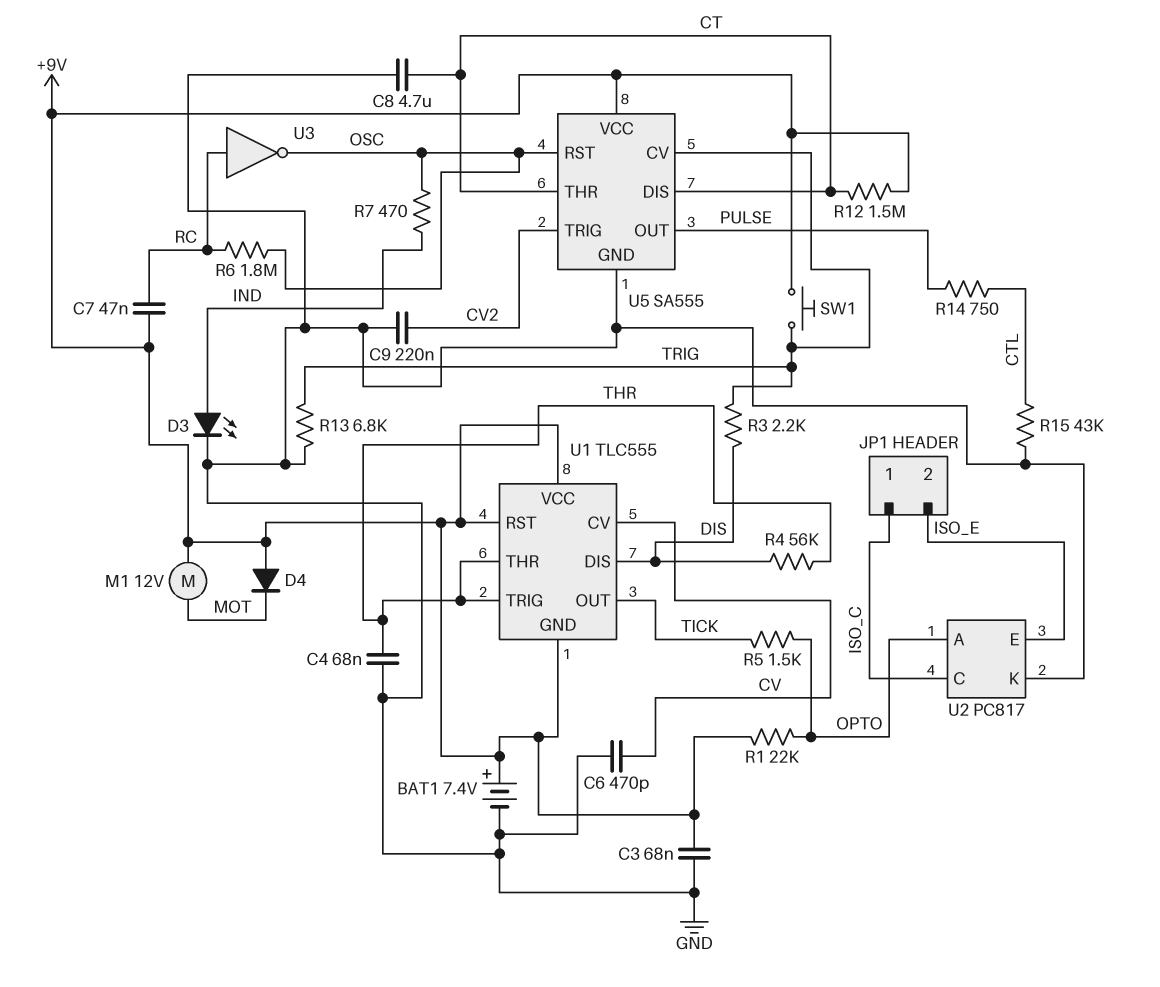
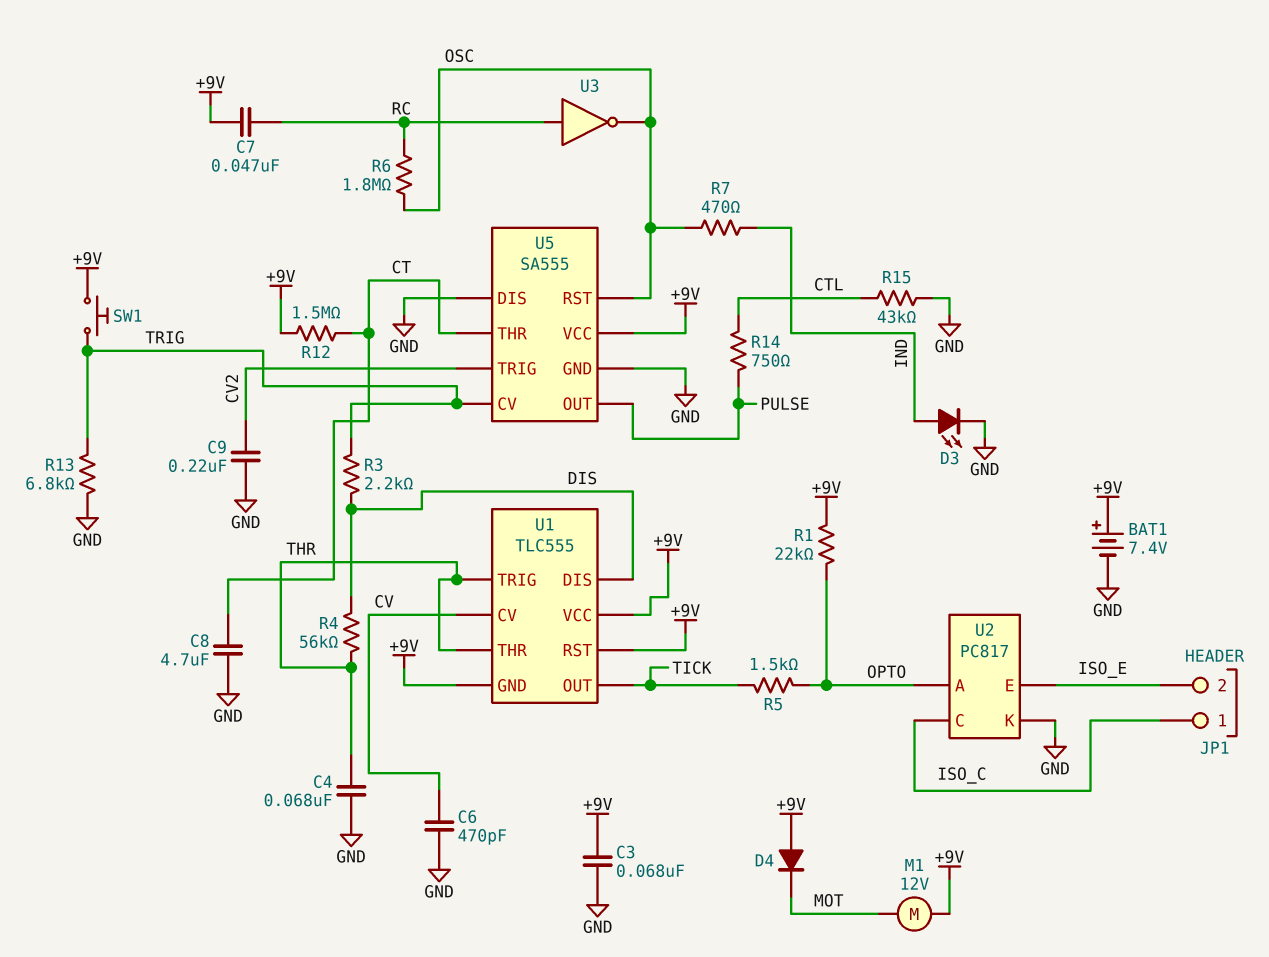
U5 pin DIS: CT -> GND

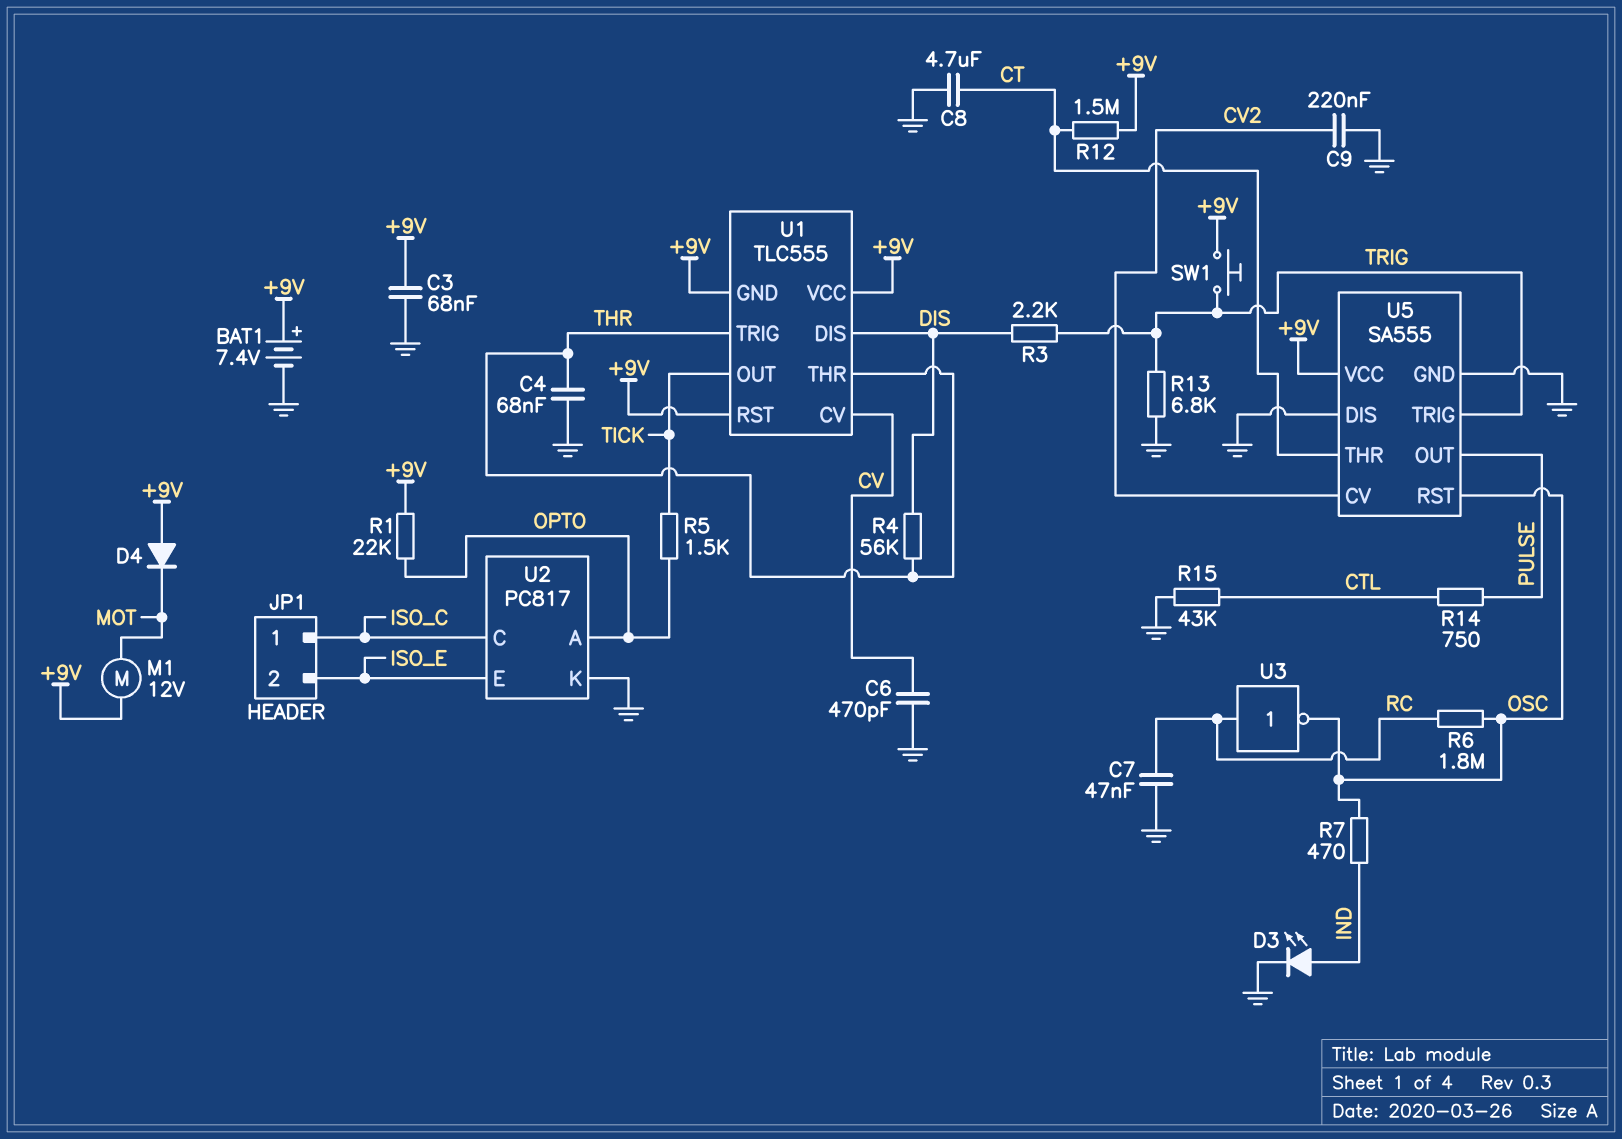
C7: 47nF (+9V, RC) -> 47nF (GND, RC)
U5 pin CV: TRIG -> CV2
U5 pin TRIG: CV2 -> TRIG

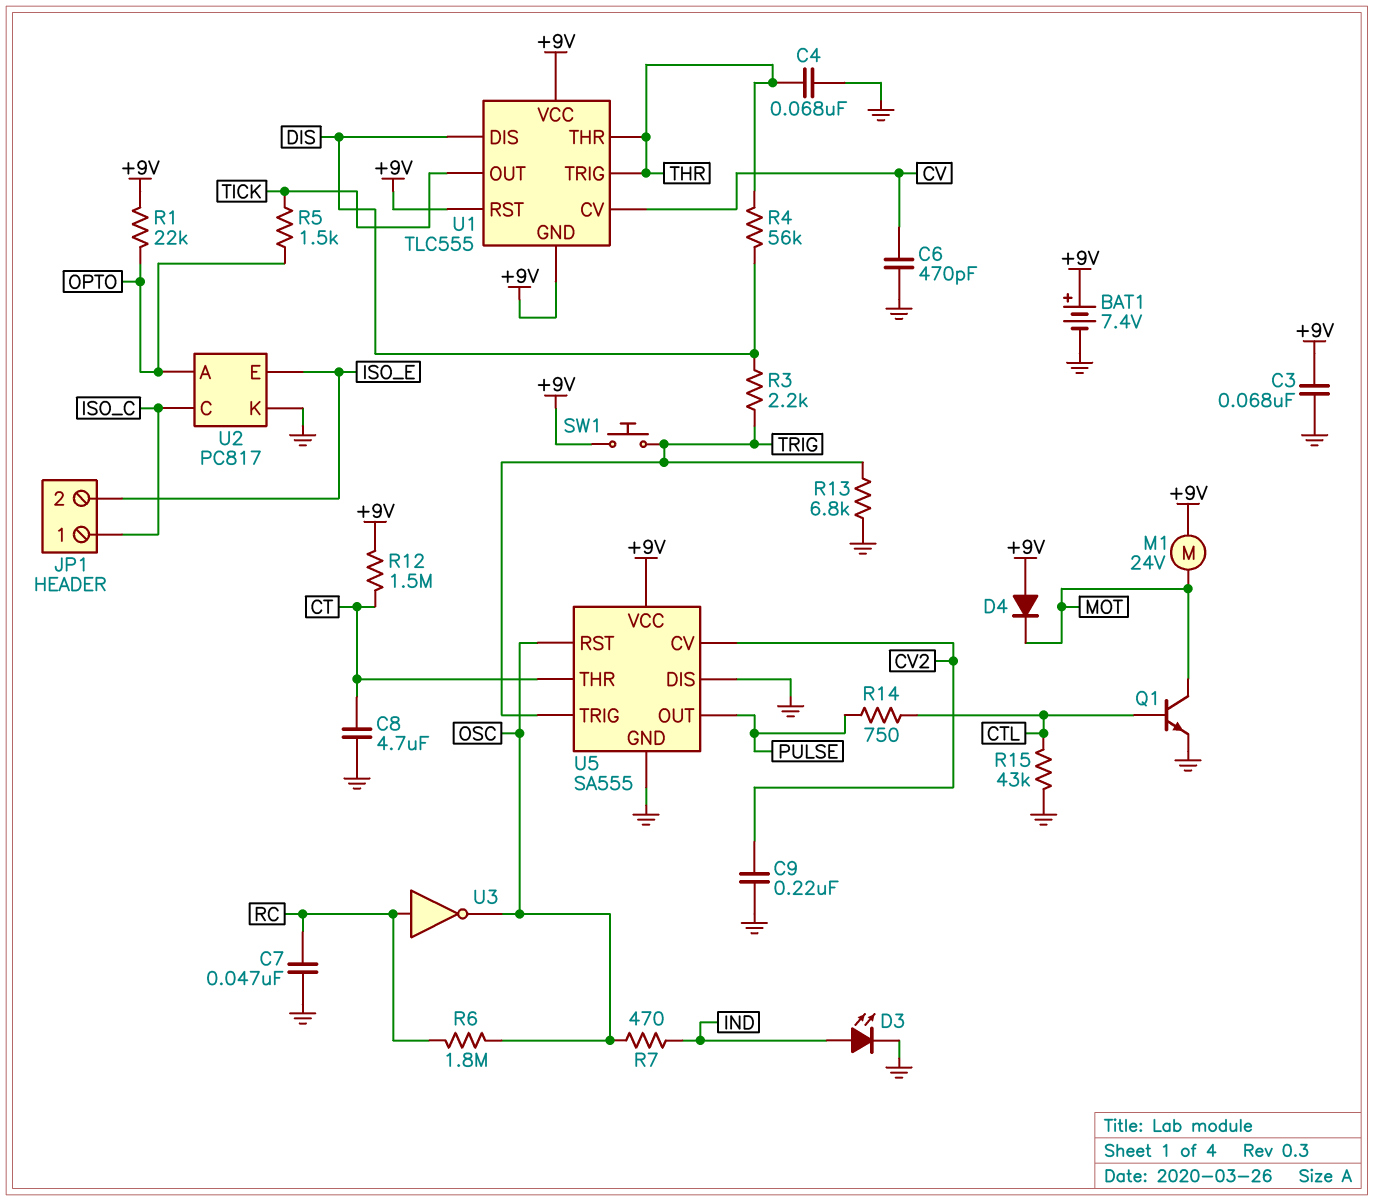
M1: motor 12V (+9V, MOT) -> motor 24V (+9V, MOT)
Q1: none -> NPN (B CTL, C MOT, E GND)

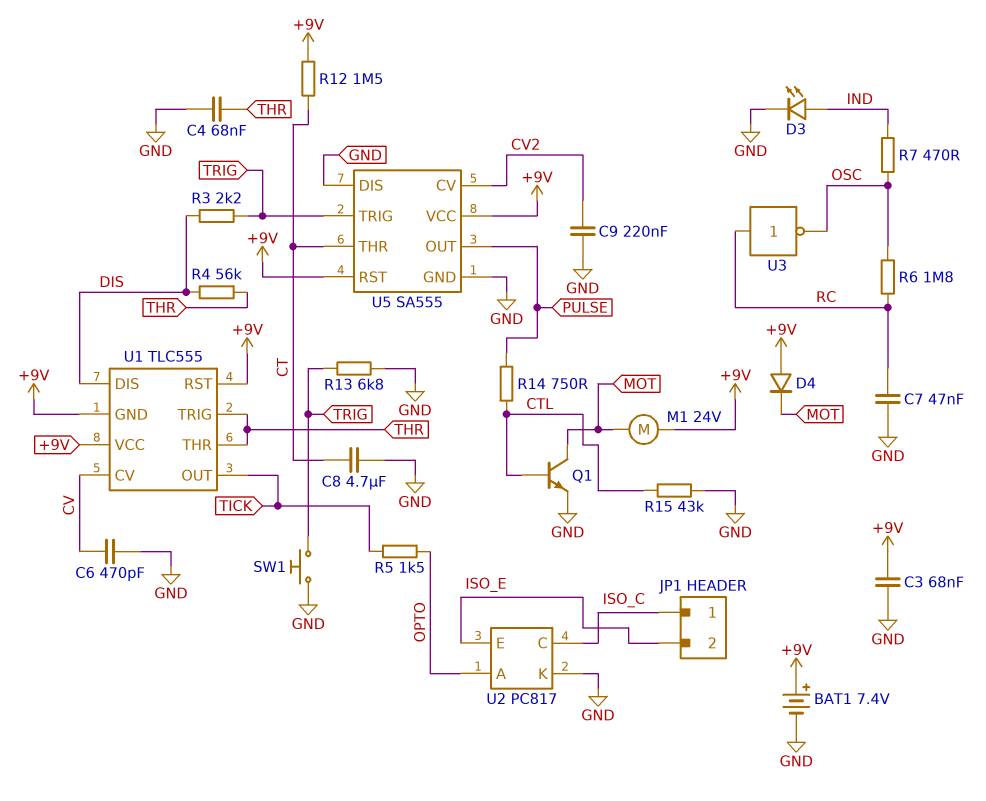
R1: 22k (+9V, OPTO) -> none
SW1: button (+9V, TRIG) -> button (GND, TRIG)
U5 pin RST: OSC -> +9V

